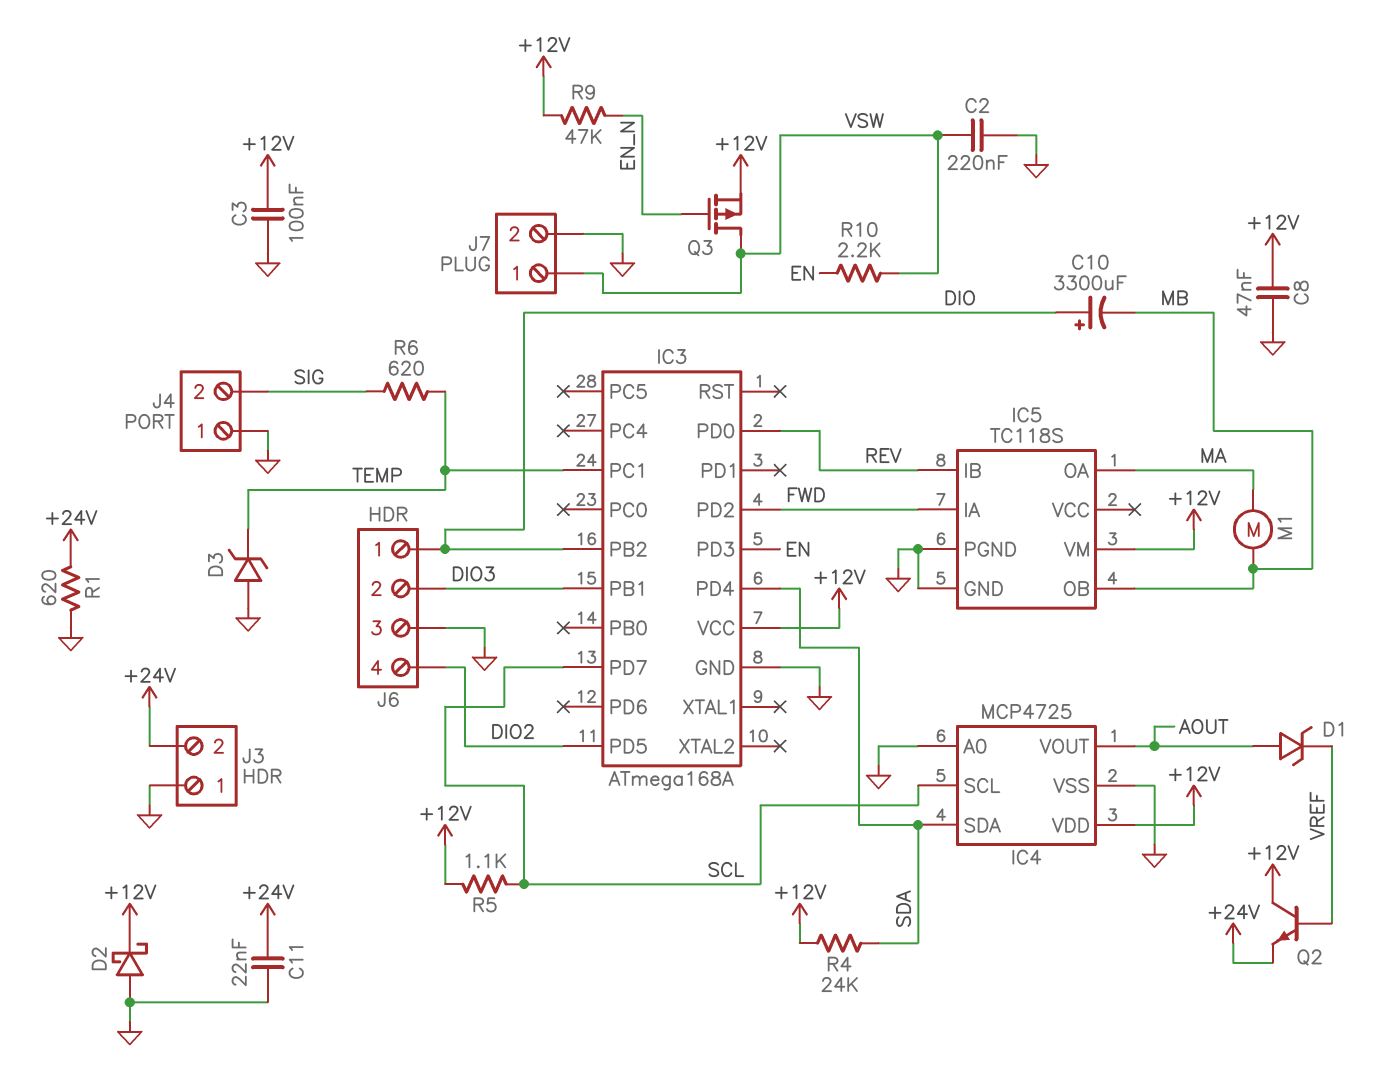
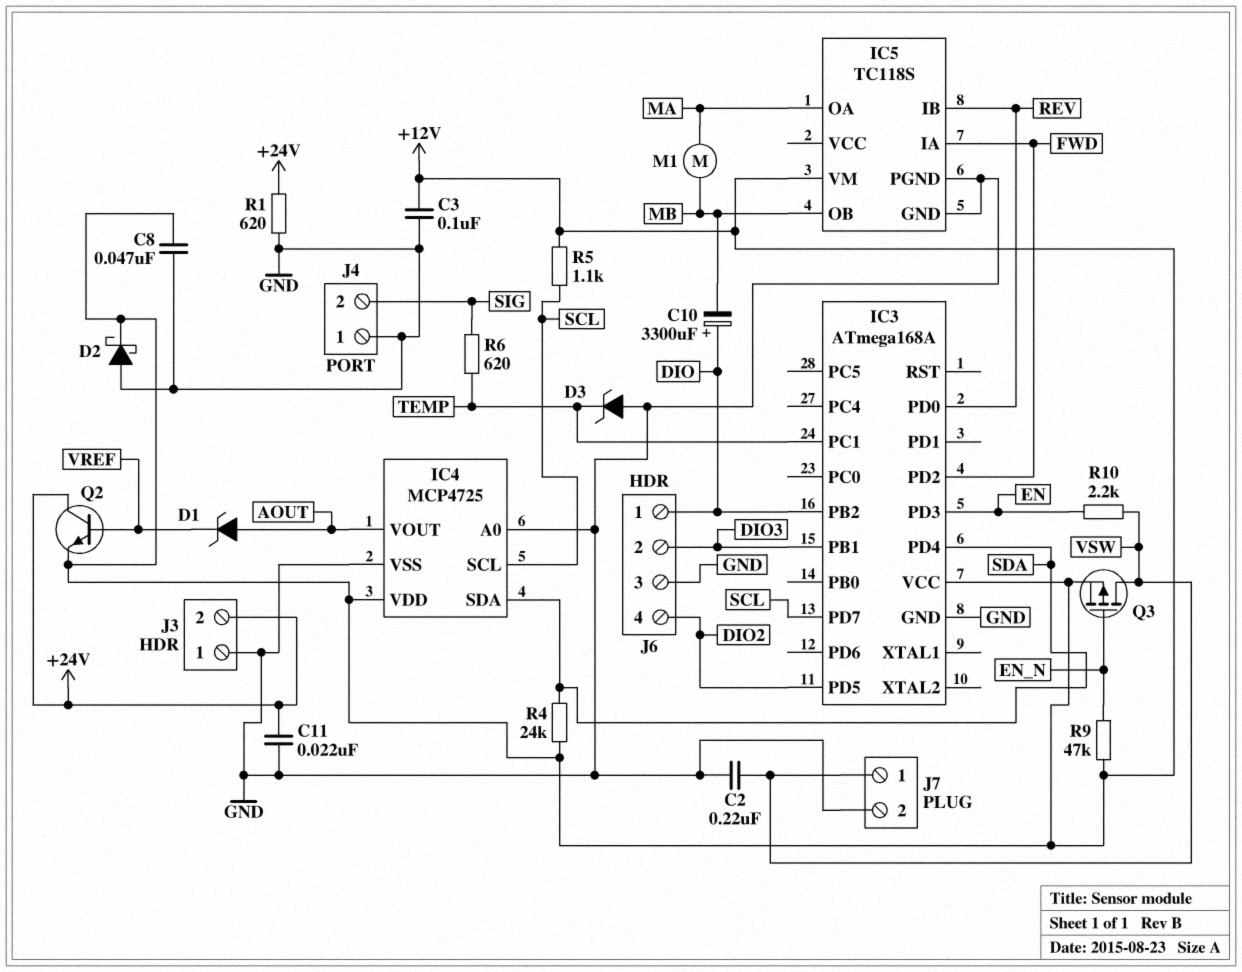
Q2: NPN (B VREF, C +12V, E +24V) -> NPN (B VREF, C +24V, E +12V)

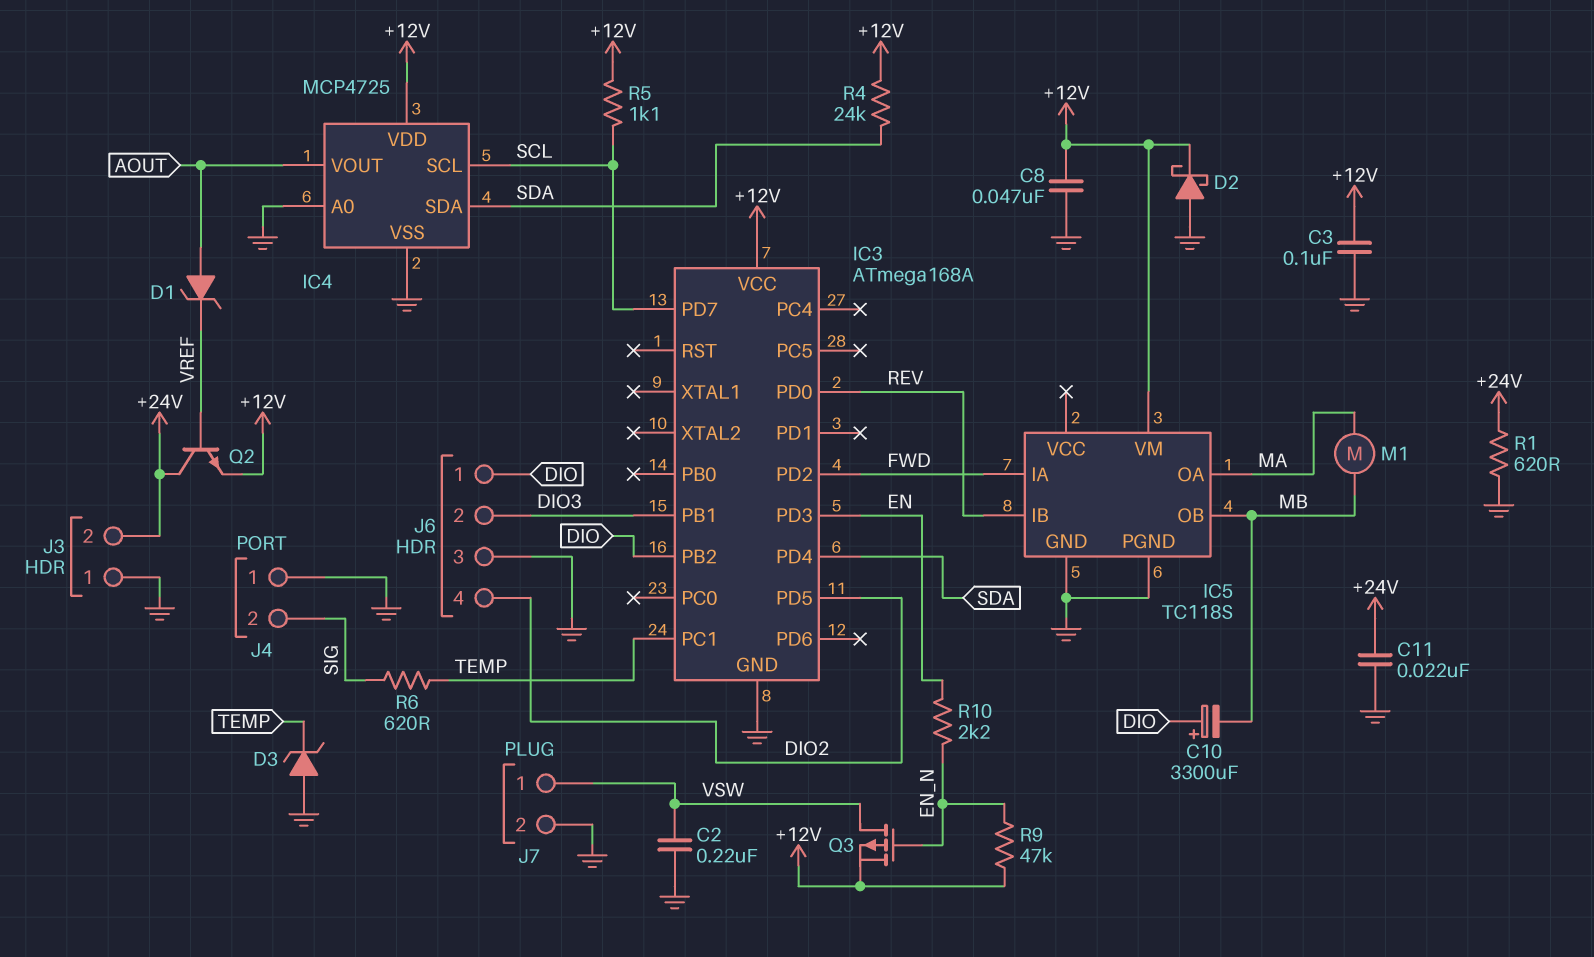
R10: 2.2k (EN, VSW) -> 2.2k (EN, EN_N)

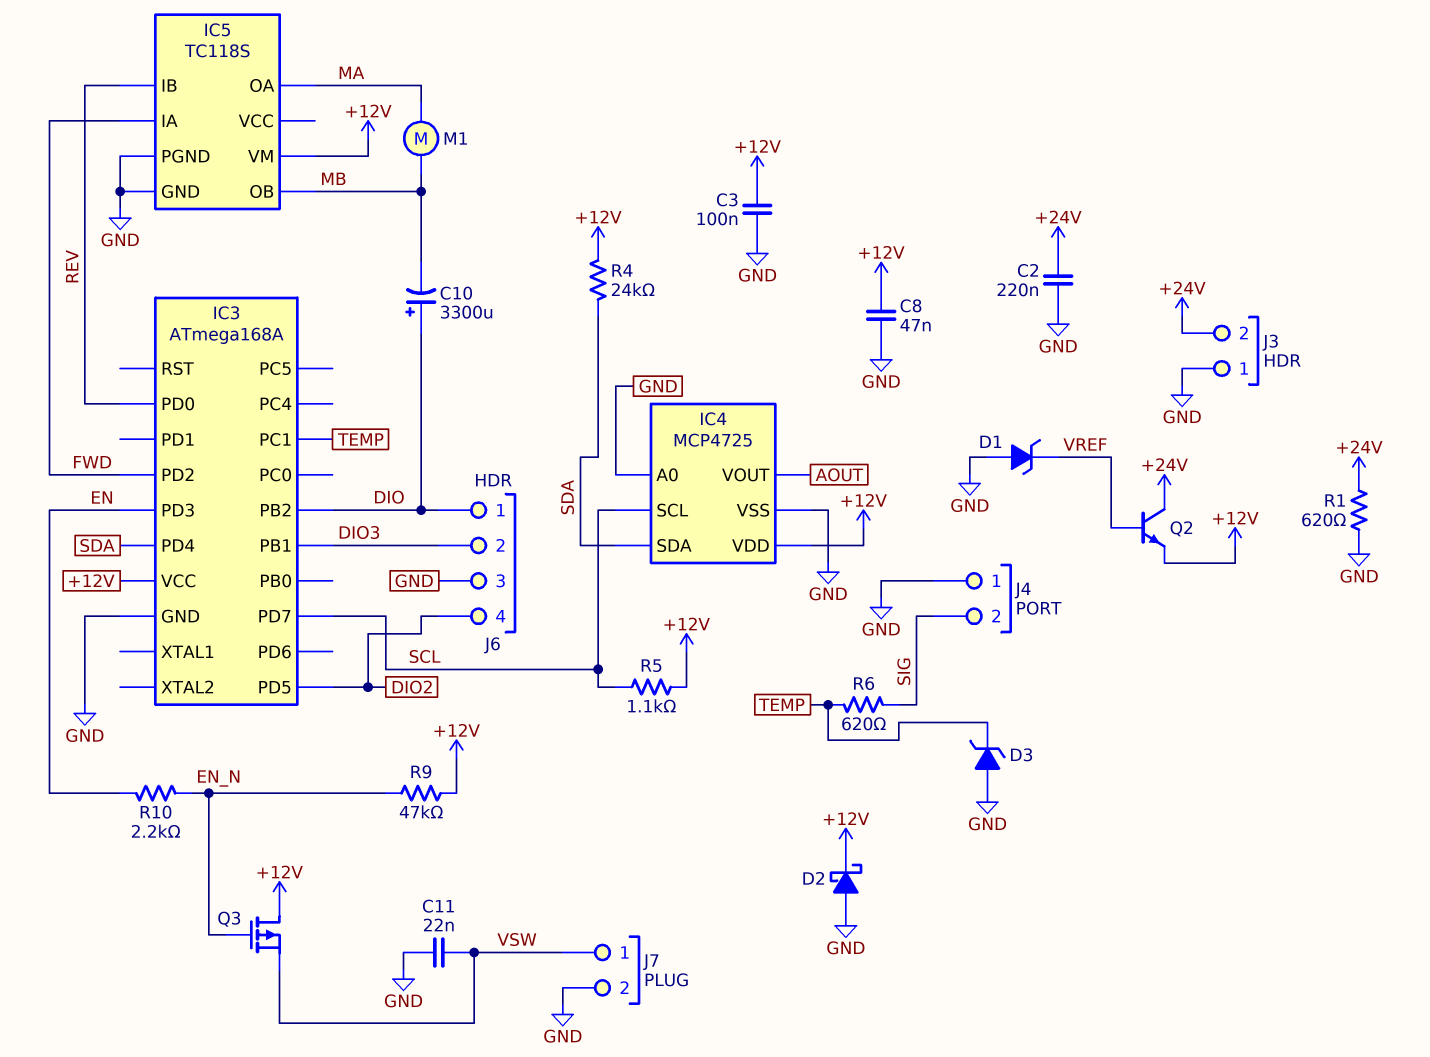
C2: 220nF (GND, VSW) -> 220nF (+24V, GND)
C11: 22nF (+24V, GND) -> 22nF (GND, VSW)
D1: zener (A AOUT, K VREF) -> zener (A GND, K VREF)
Q3: PMOS (G EN_N, D VSW, S +12V) -> PMOS (G EN_N, D +12V, S VSW)

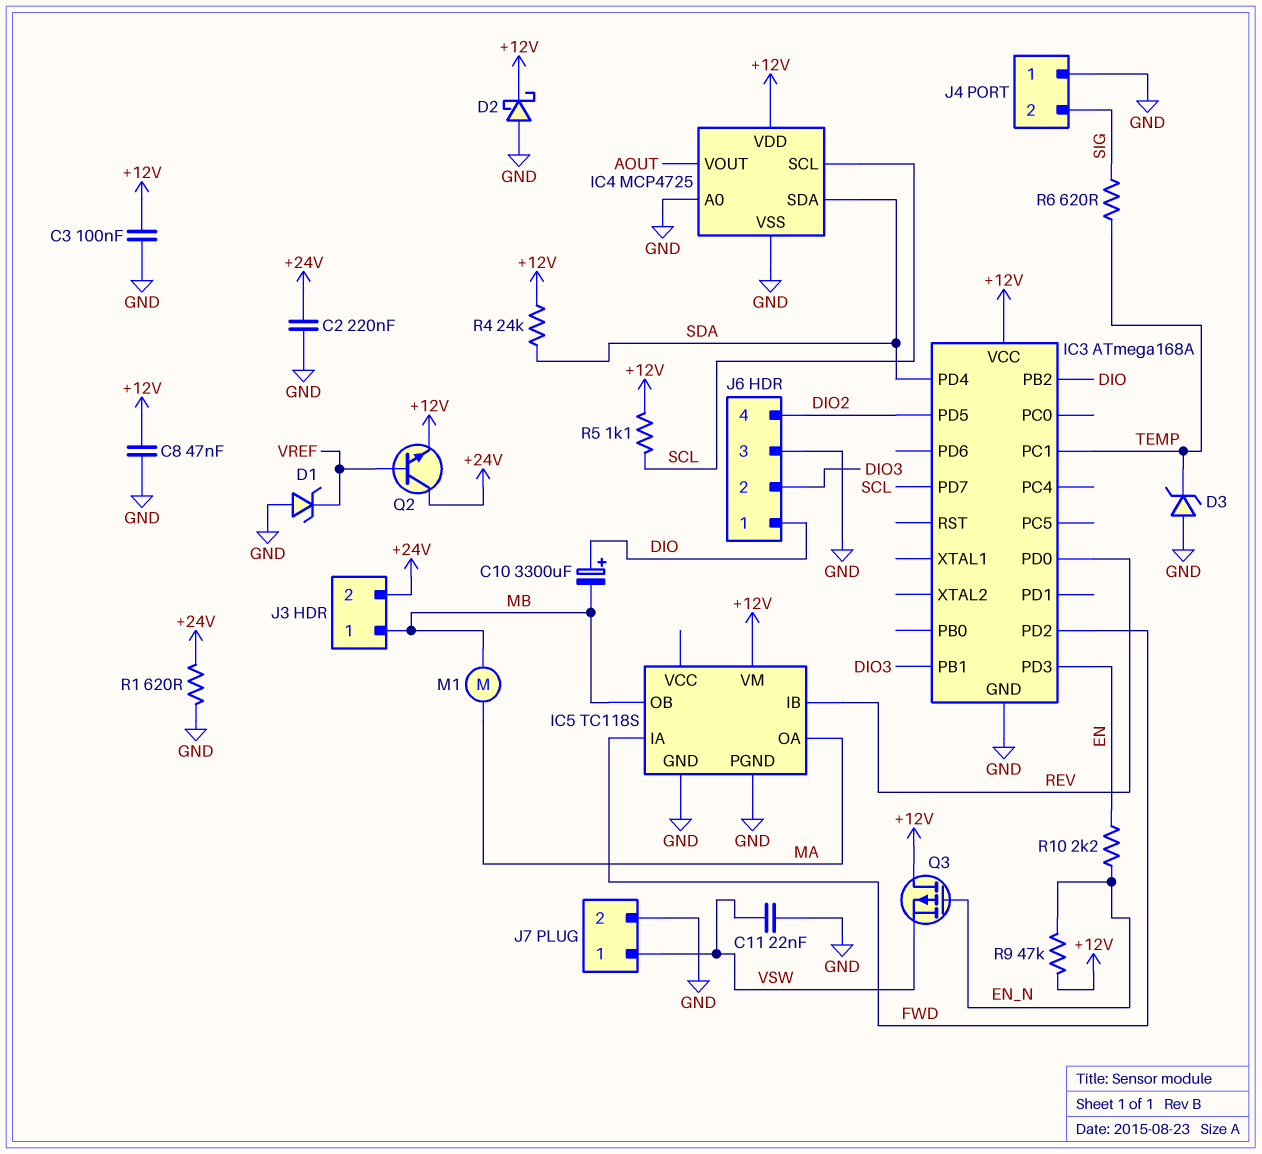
J3 pin 1: GND -> MB

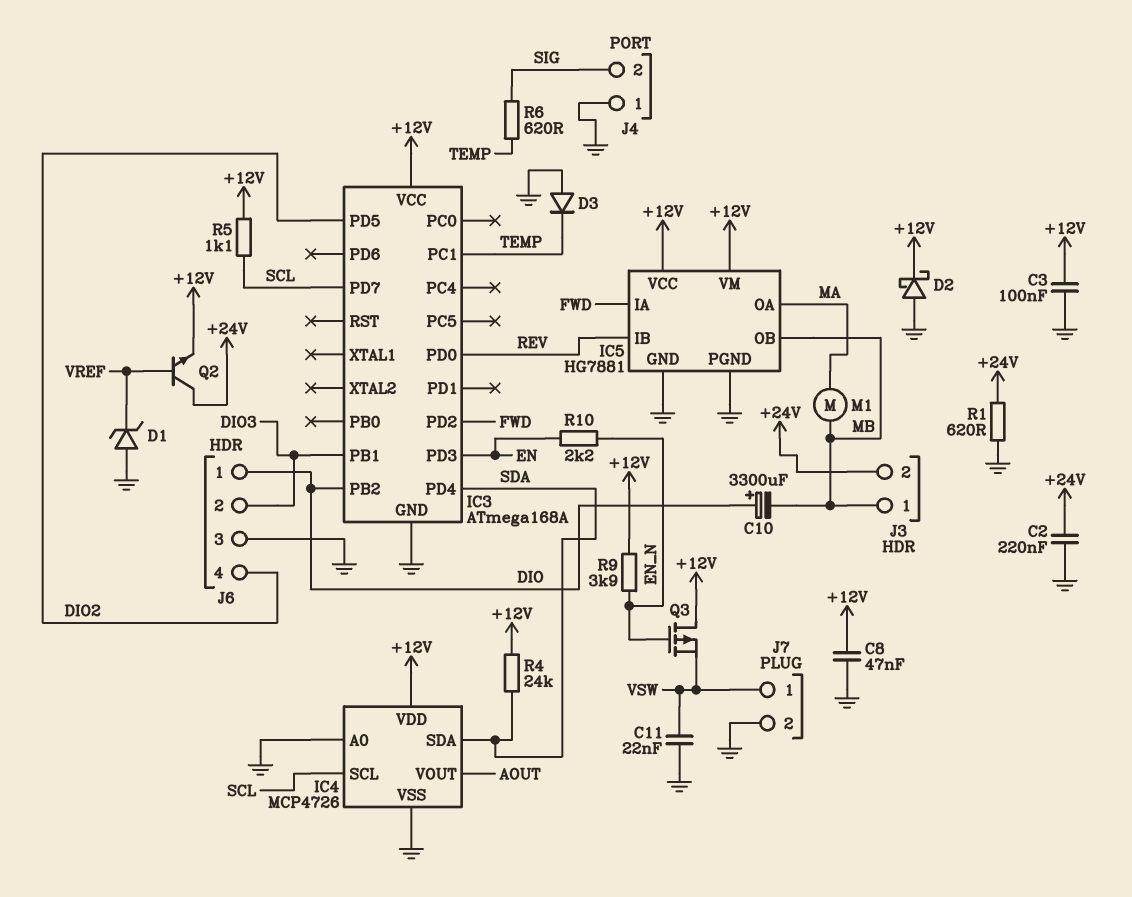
D3: zener (A GND, K TEMP) -> diode (A GND, K TEMP)
IC4: MCP4725 -> MCP4726
IC5: TC118S -> HG7881
IC5 pin VCC: none -> +12V
R9: 47k (+12V, EN_N) -> 3.9k (+12V, EN_N)

